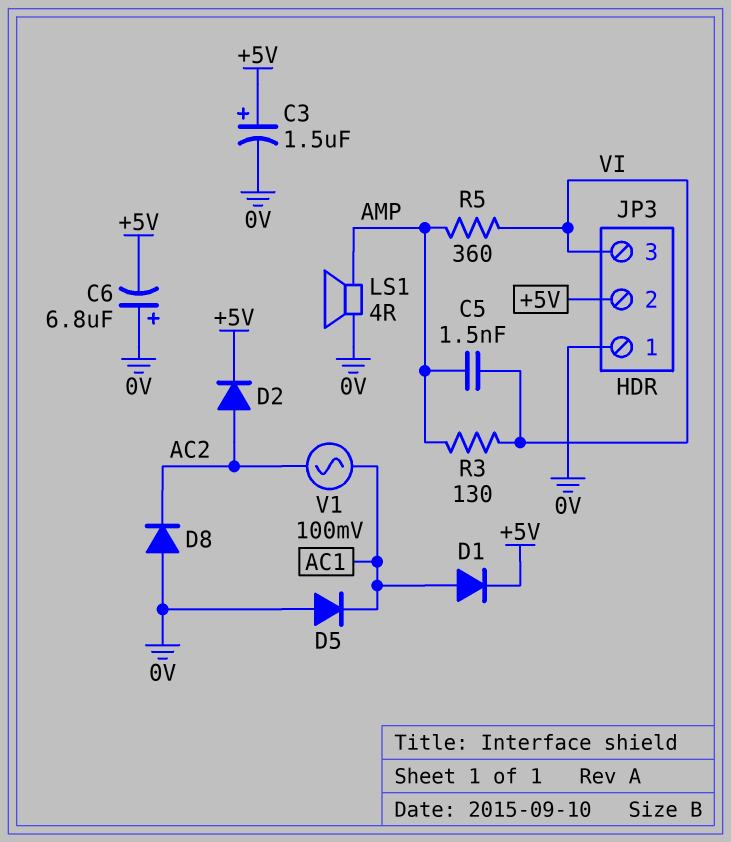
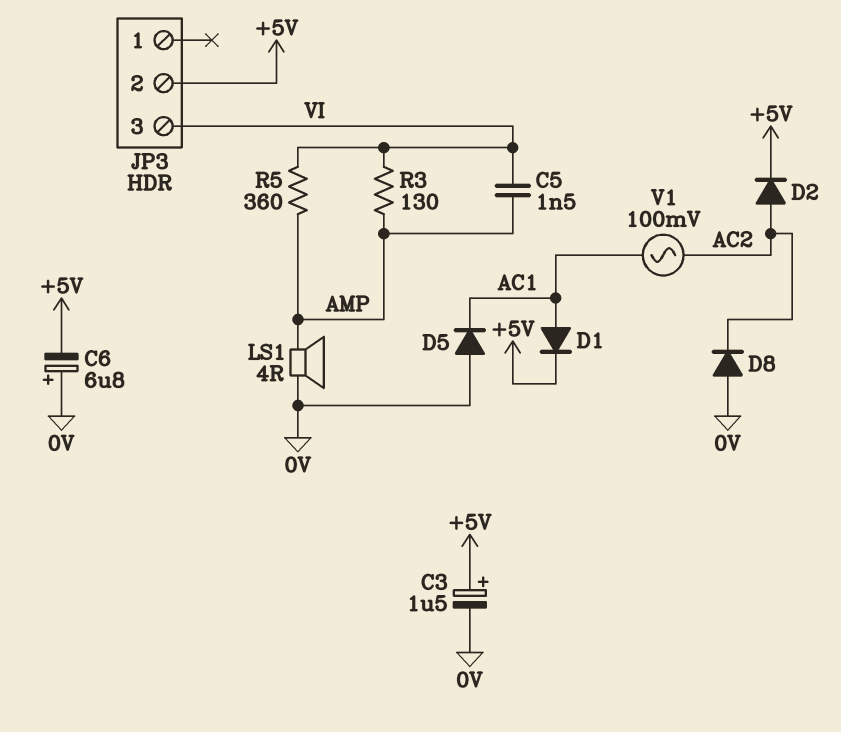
JP3 pin 1: 0V -> none

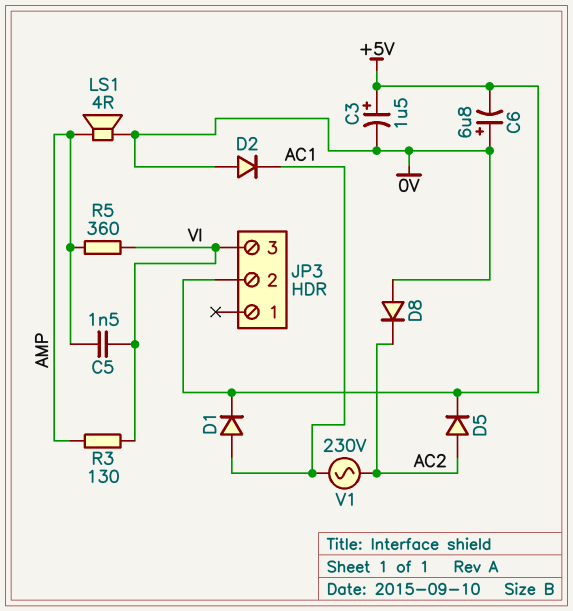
D2: diode (A AC2, K +5V) -> diode (A 0V, K AC1)
D5: diode (A 0V, K AC1) -> diode (A AC2, K +5V)
V1: AC 100mV (AC1, AC2) -> AC 230V (AC1, AC2)

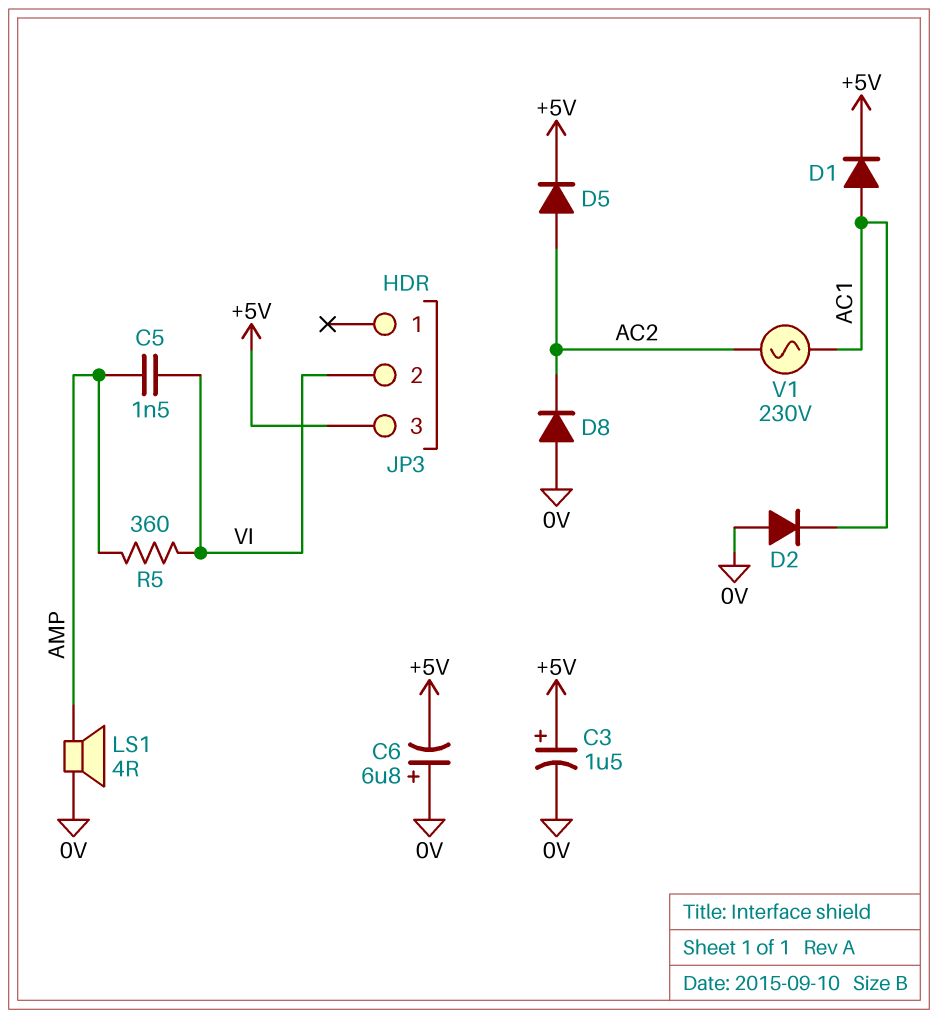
JP3 pin 2: +5V -> VI
JP3 pin 3: VI -> +5V
R3: 130 (AMP, VI) -> none

